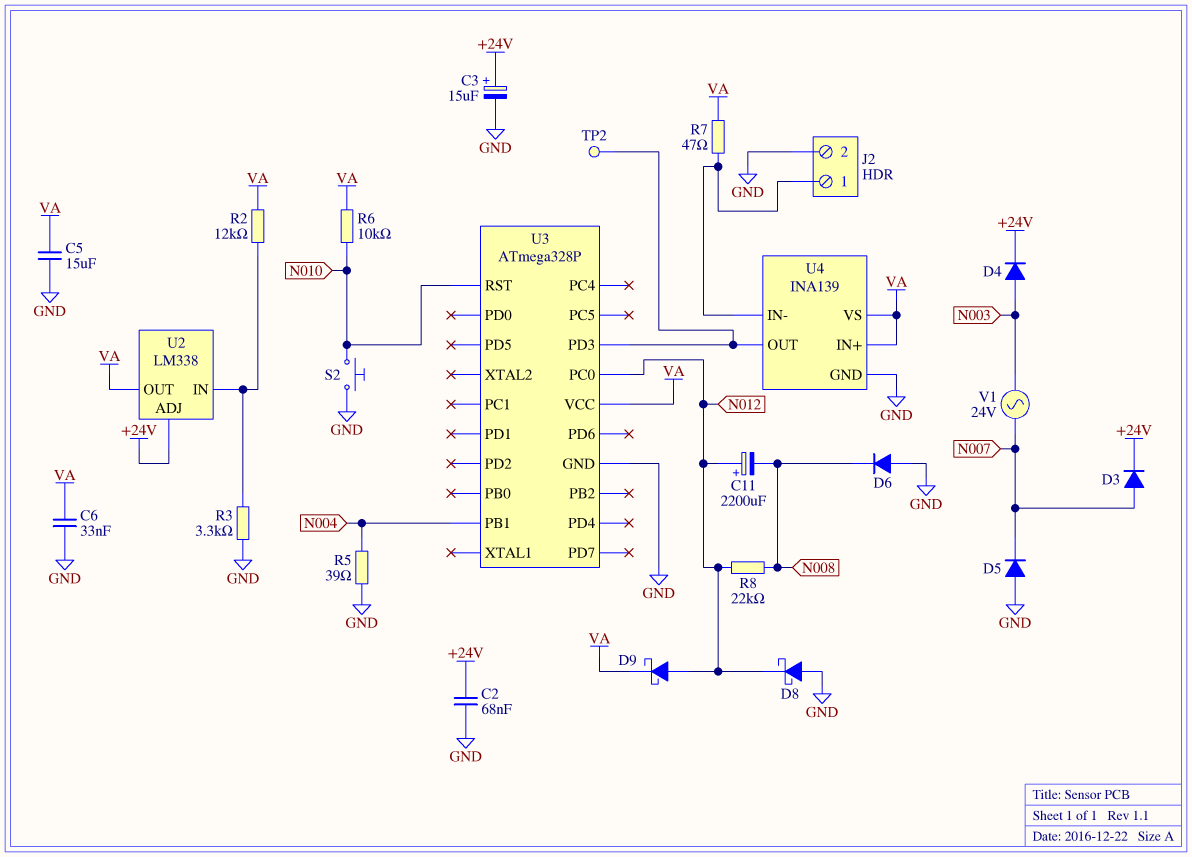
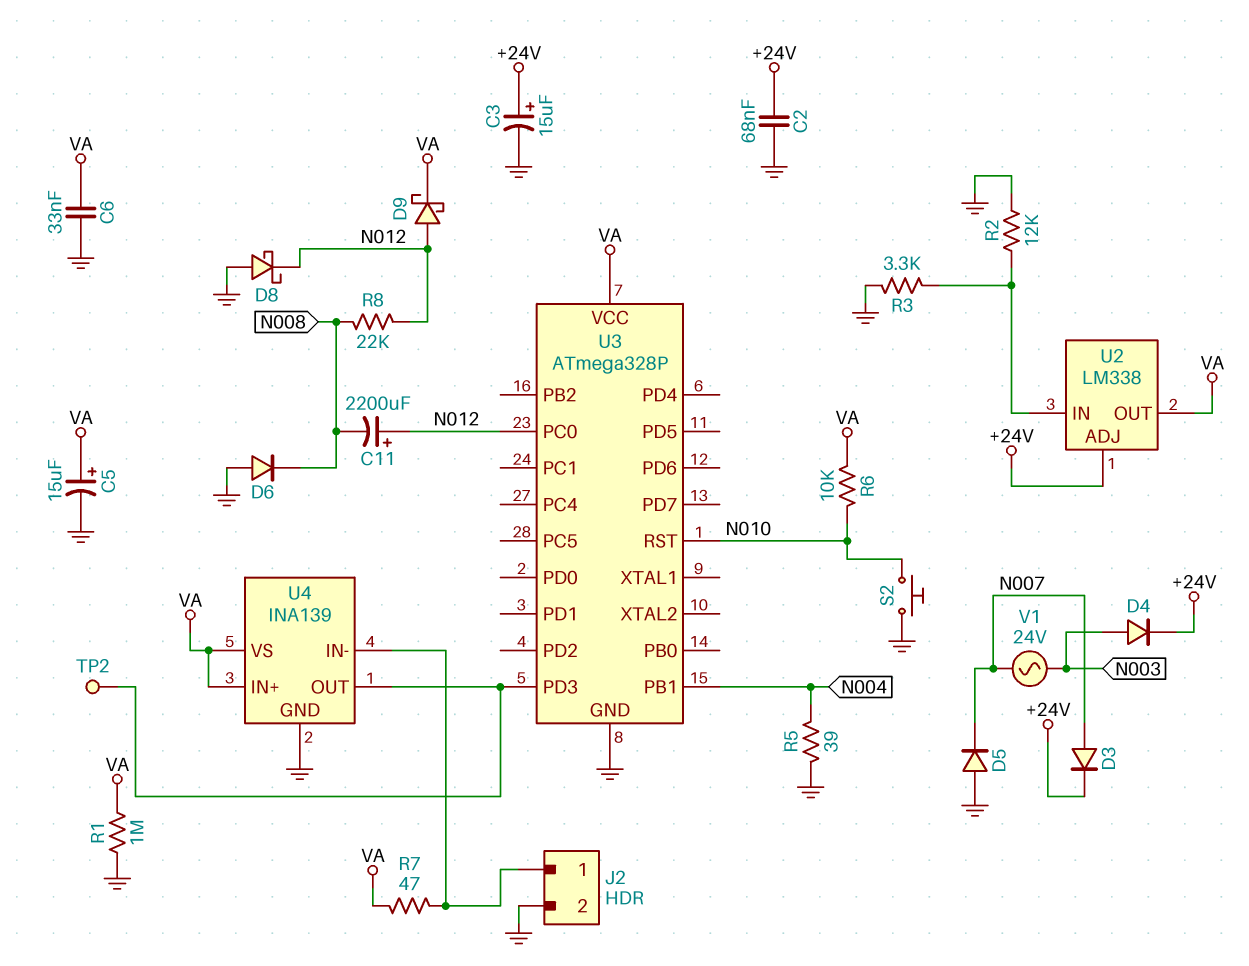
C5: 15uF (GND, VA) -> 15uF (plus VA, minus GND)
R1: none -> 1M (GND, VA)
R2: 12k (U2/IN, VA) -> 12k (GND, U2/IN)

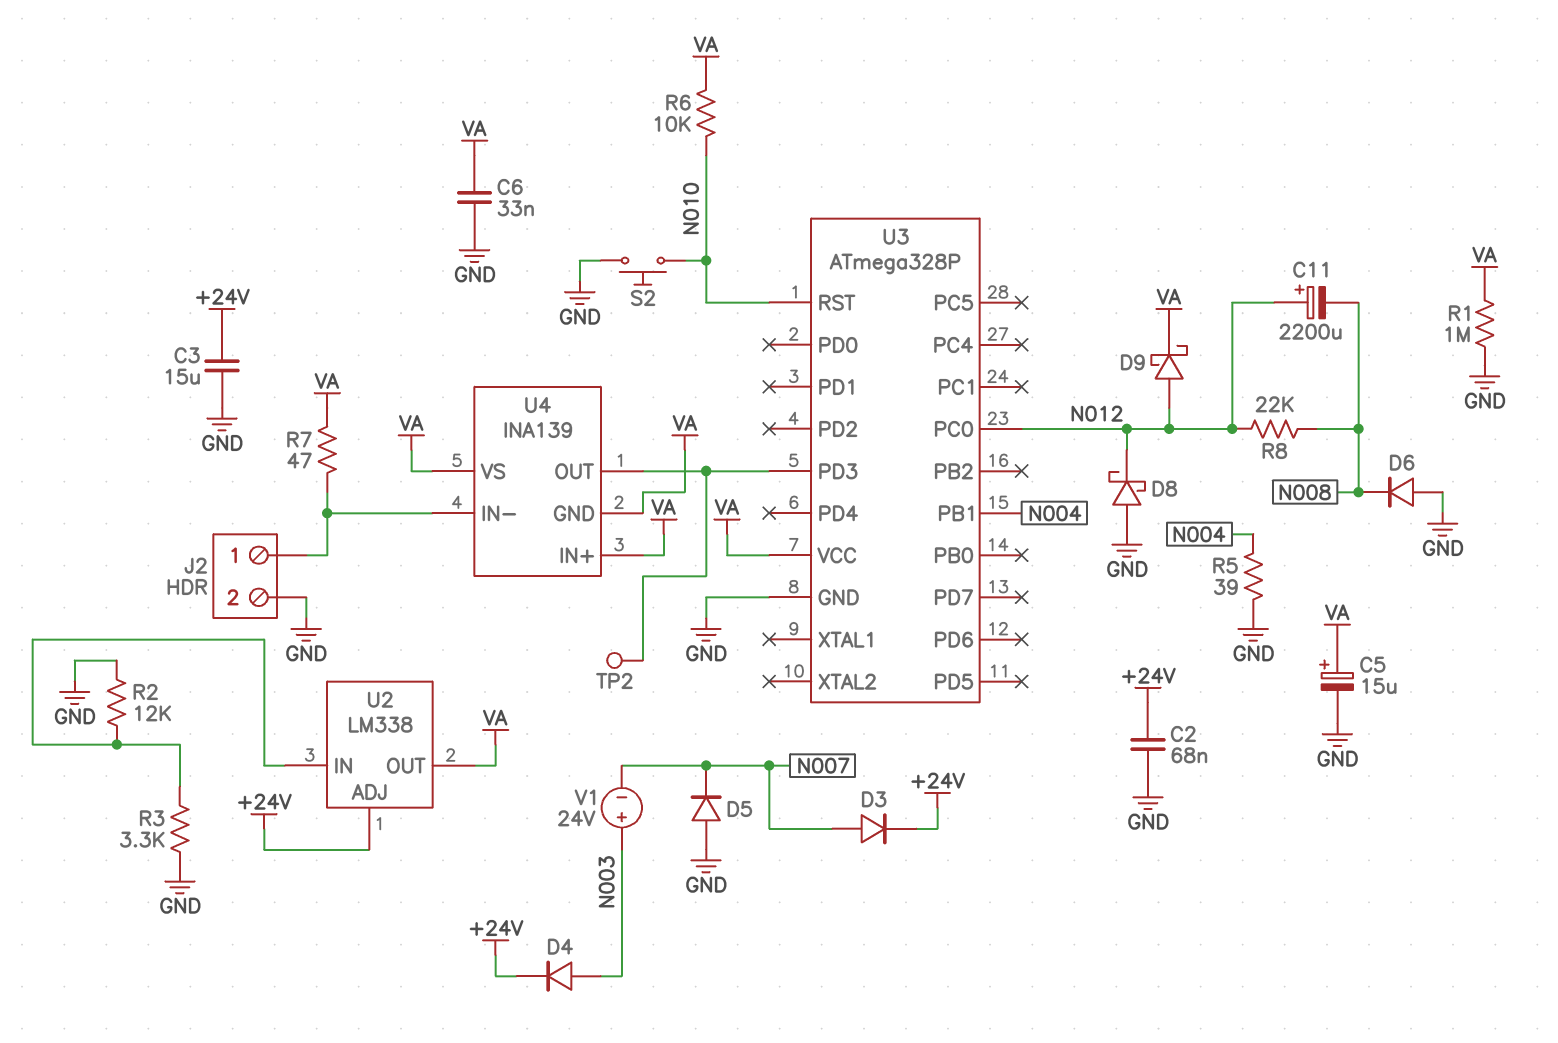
C3: 15uF (plus +24V, minus GND) -> 15uF (+24V, GND)
U4 pin GND: GND -> VA
V1: AC 24V (N003, N007) -> 24V (plus N003, minus N007)

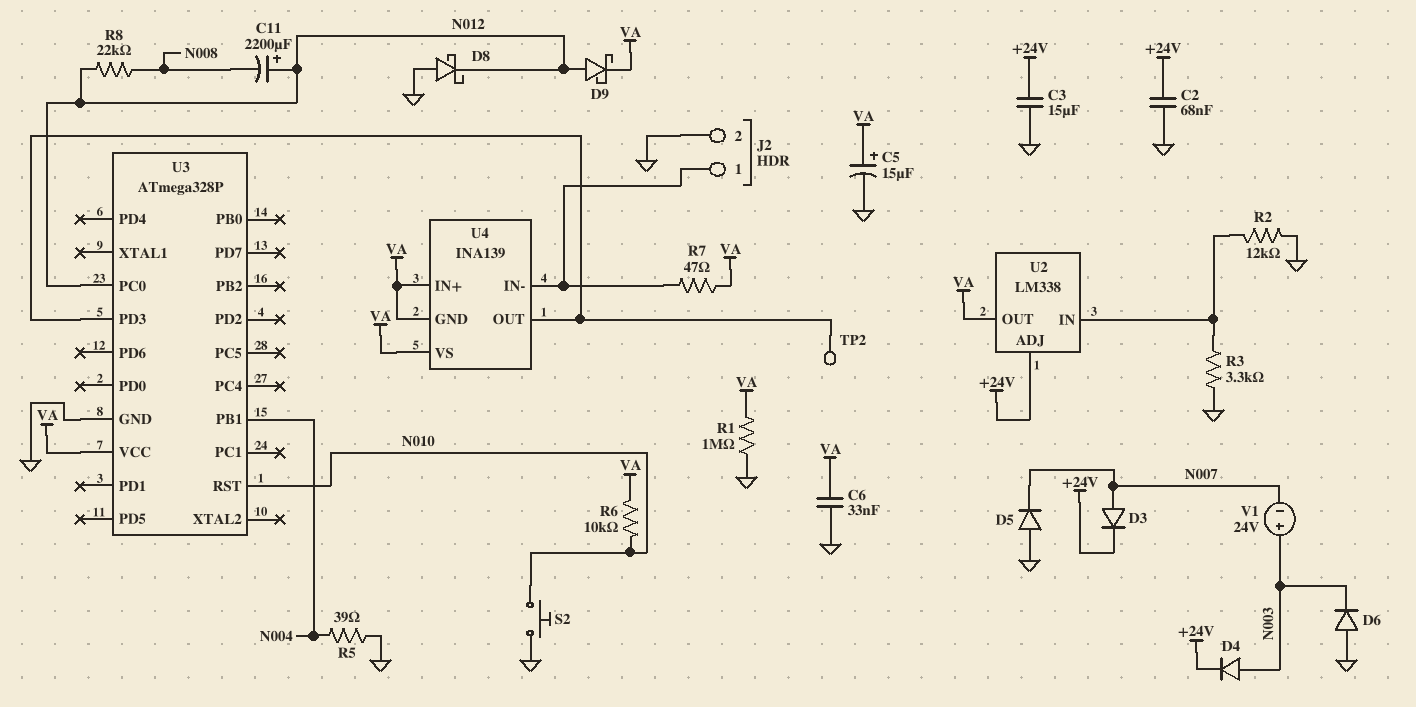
D6: diode (A GND, K N008) -> diode (A GND, K N003)

